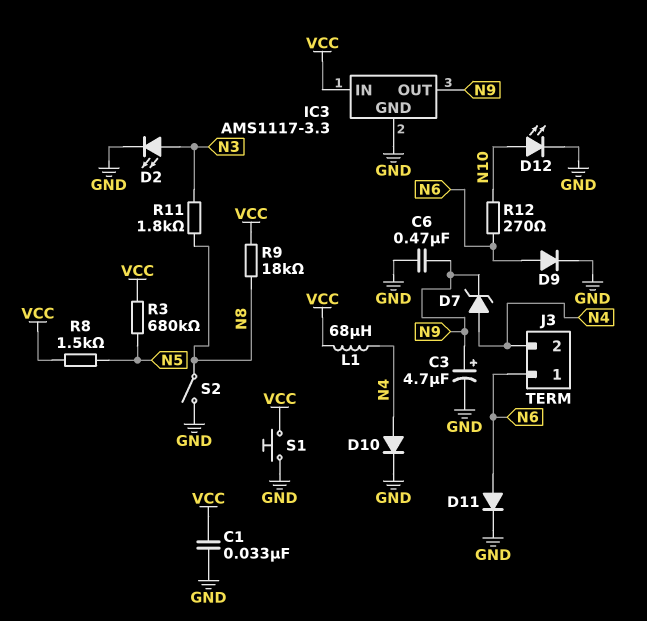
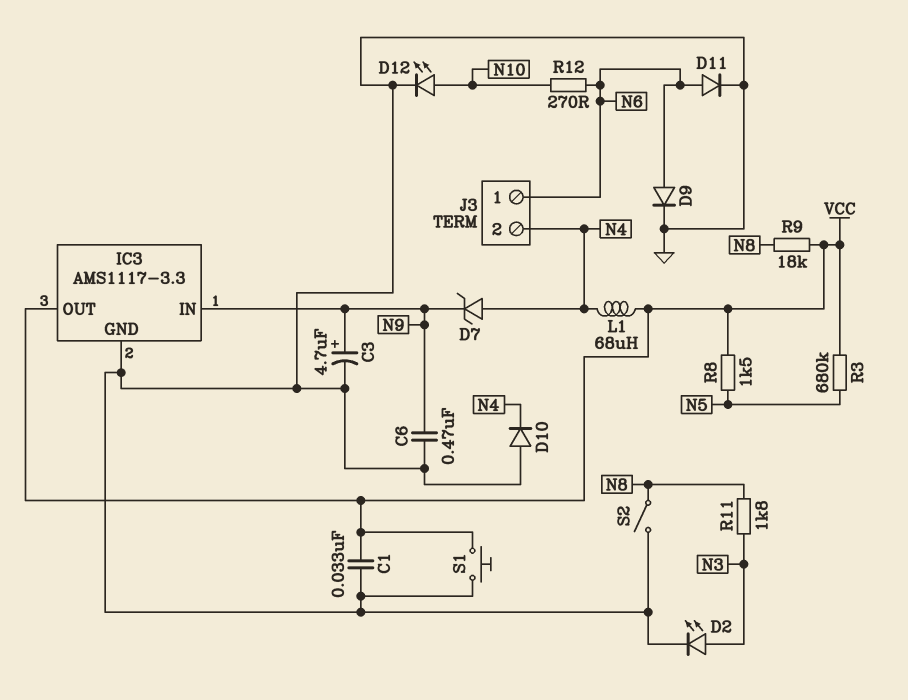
D10: diode (A N4, K GND) -> diode (A GND, K N4)
IC3 pin IN: VCC -> N9
IC3 pin OUT: N9 -> VCC

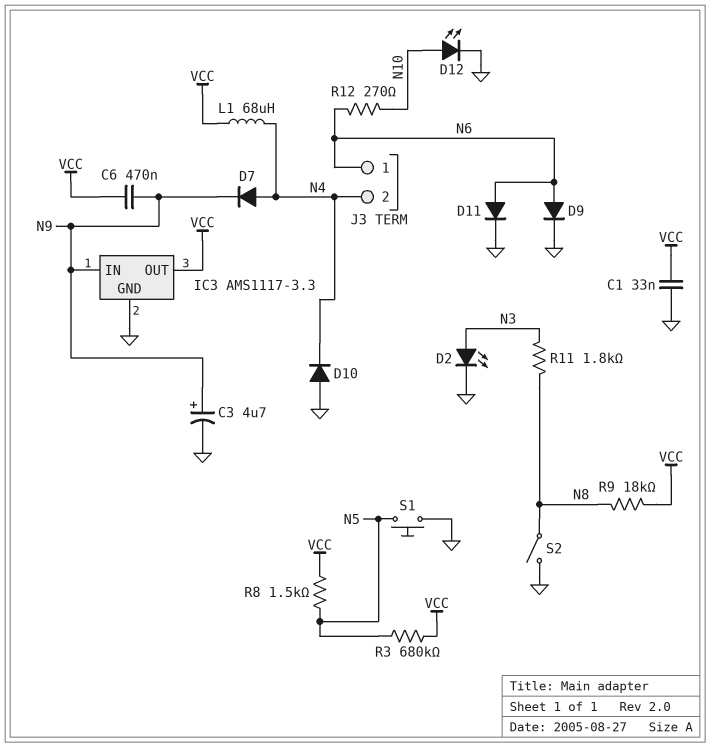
C6: 470nF (GND, N9) -> 470nF (N9, VCC)
D7: zener (A N4, K N9) -> diode (A N4, K N9)
S1: button (GND, VCC) -> button (GND, N5)

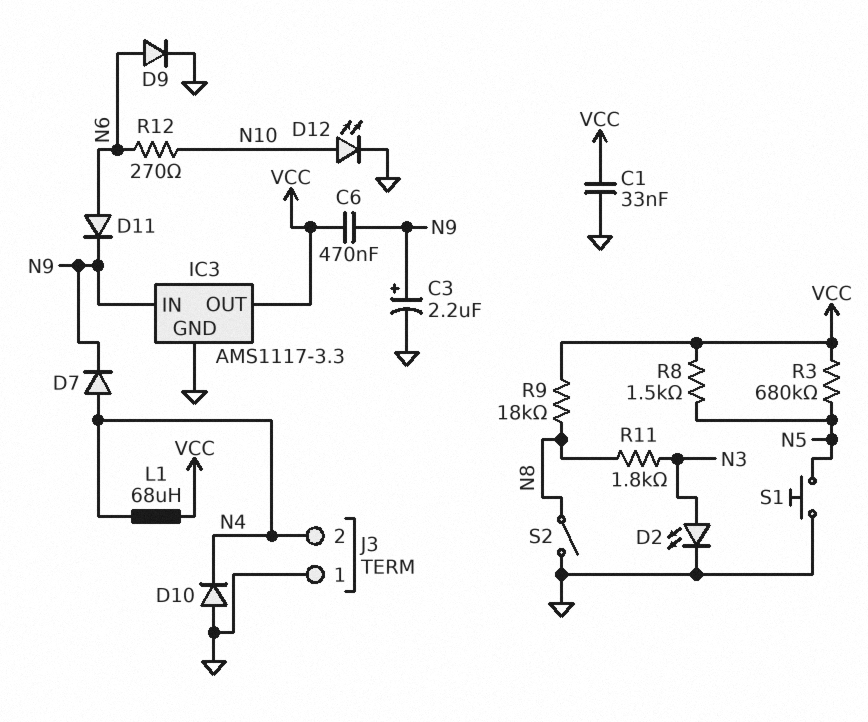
C3: 4.7uF (plus N9, minus GND) -> 2.2uF (plus N9, minus GND)
D11: diode (A N6, K GND) -> diode (A N6, K N9)
J3 pin 1: N6 -> GND

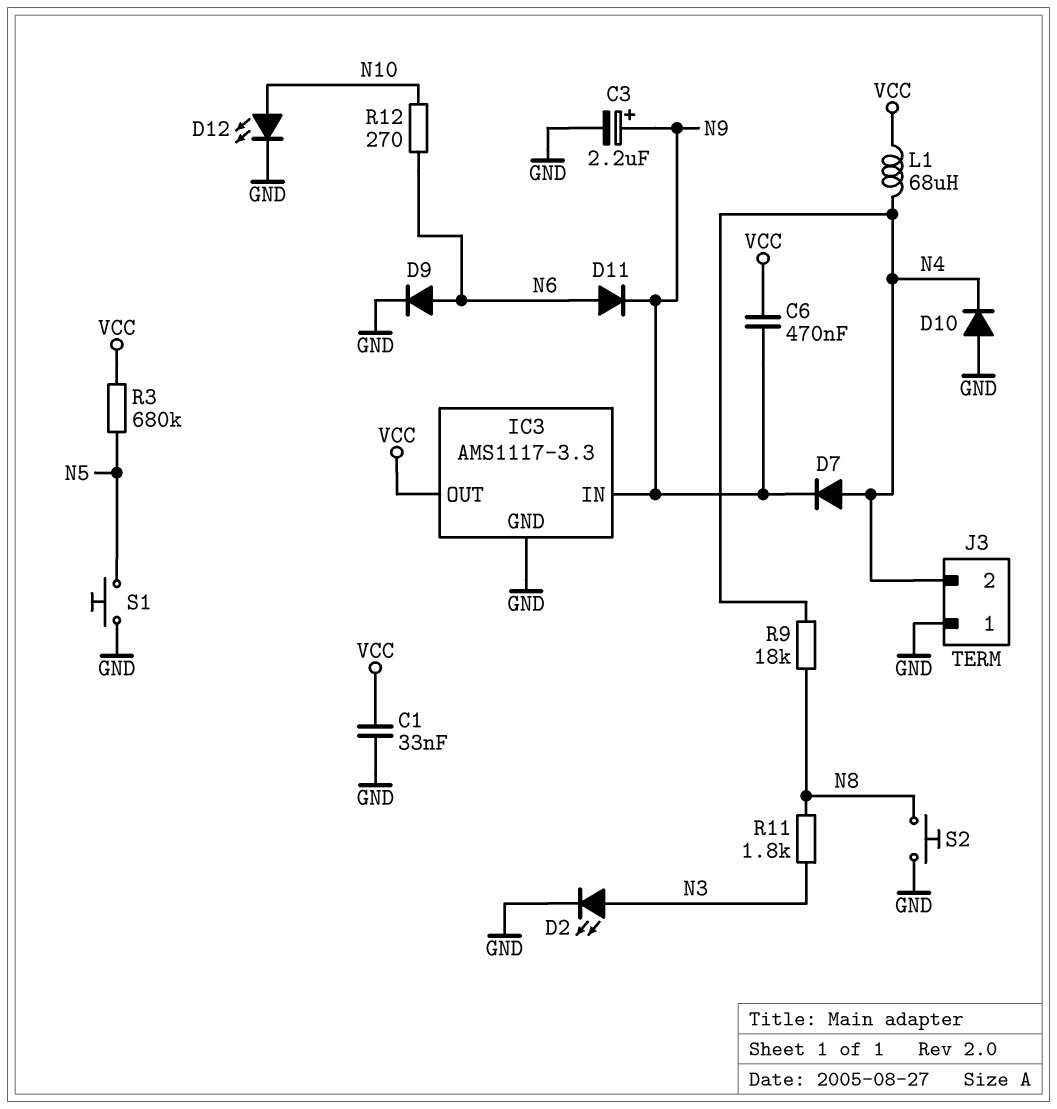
R8: 1.5k (N5, VCC) -> none
R9: 18k (N8, VCC) -> 18k (N4, N8)
S2: switch (GND, N8) -> button (GND, N8)

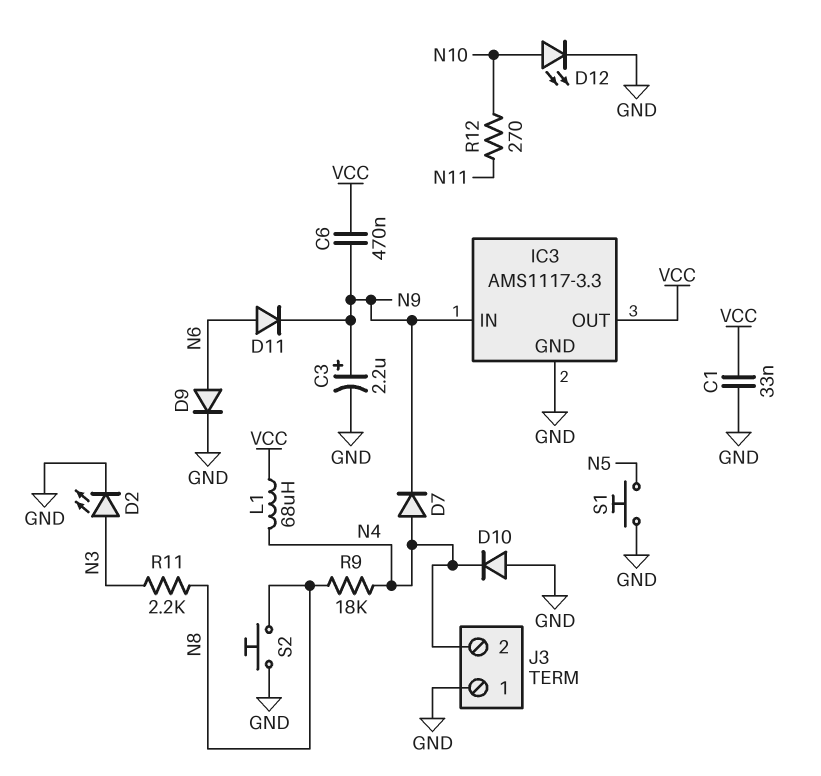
R3: 680k (N5, VCC) -> none
R11: 1.8k (N3, N8) -> 2.2k (N3, N8)
R12: 270 (N6, N10) -> 270 (N10, N11)

